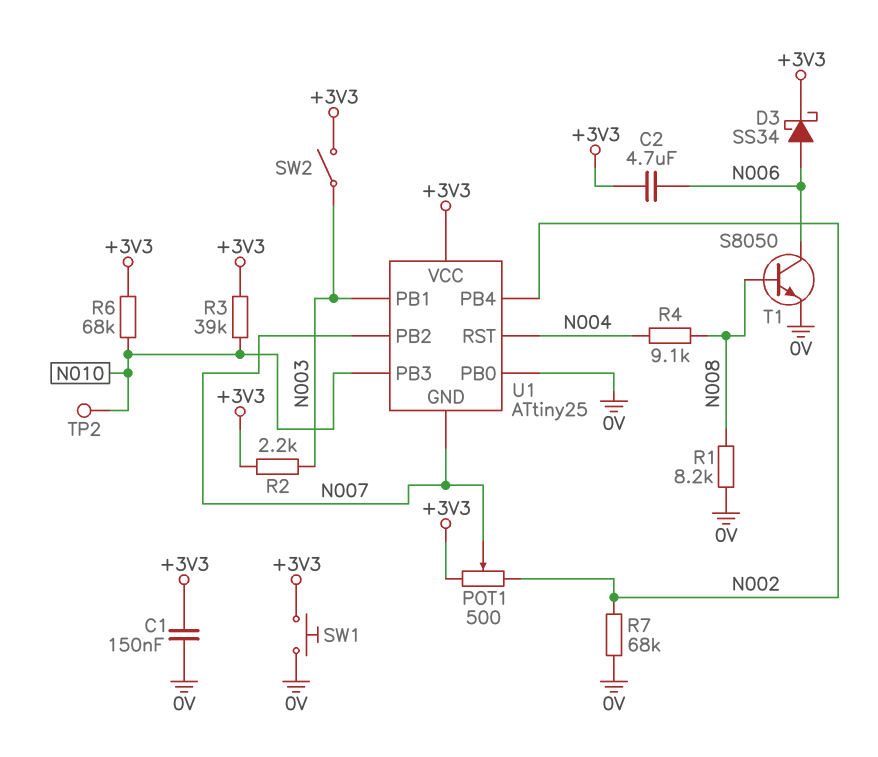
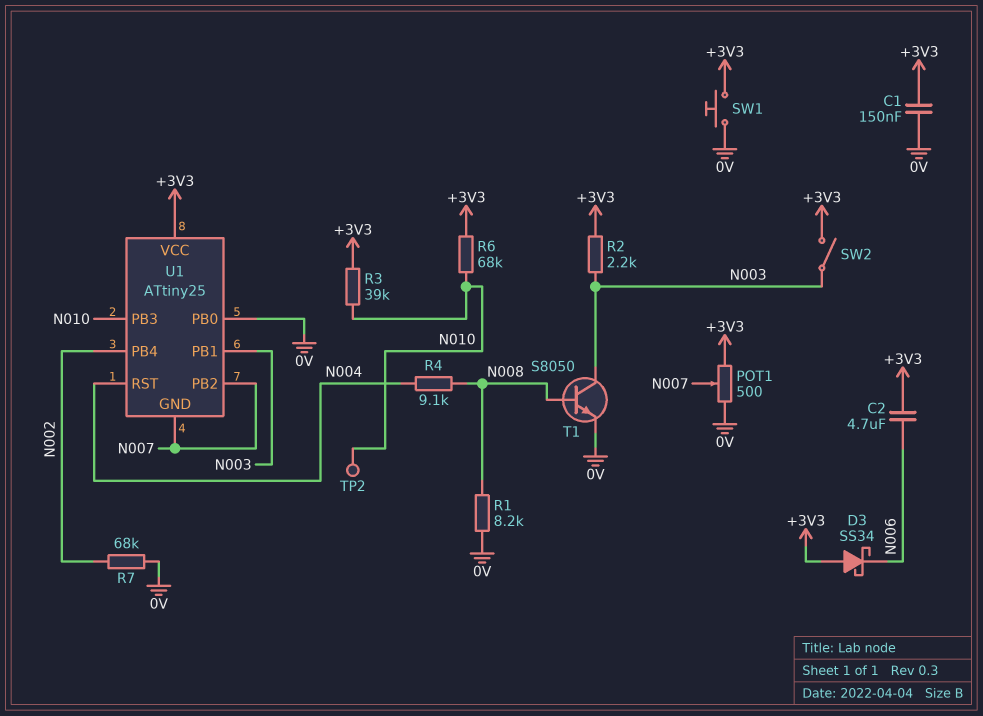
D3: schottky SS34 (A N006, K +3V3) -> schottky SS34 (A +3V3, K N006)
POT1: 500 (+3V3, N002, wiper N007) -> 500 (+3V3, 0V, wiper N007)
T1: NPN S8050 (B N008, C N006, E 0V) -> NPN S8050 (B N008, C N003, E 0V)

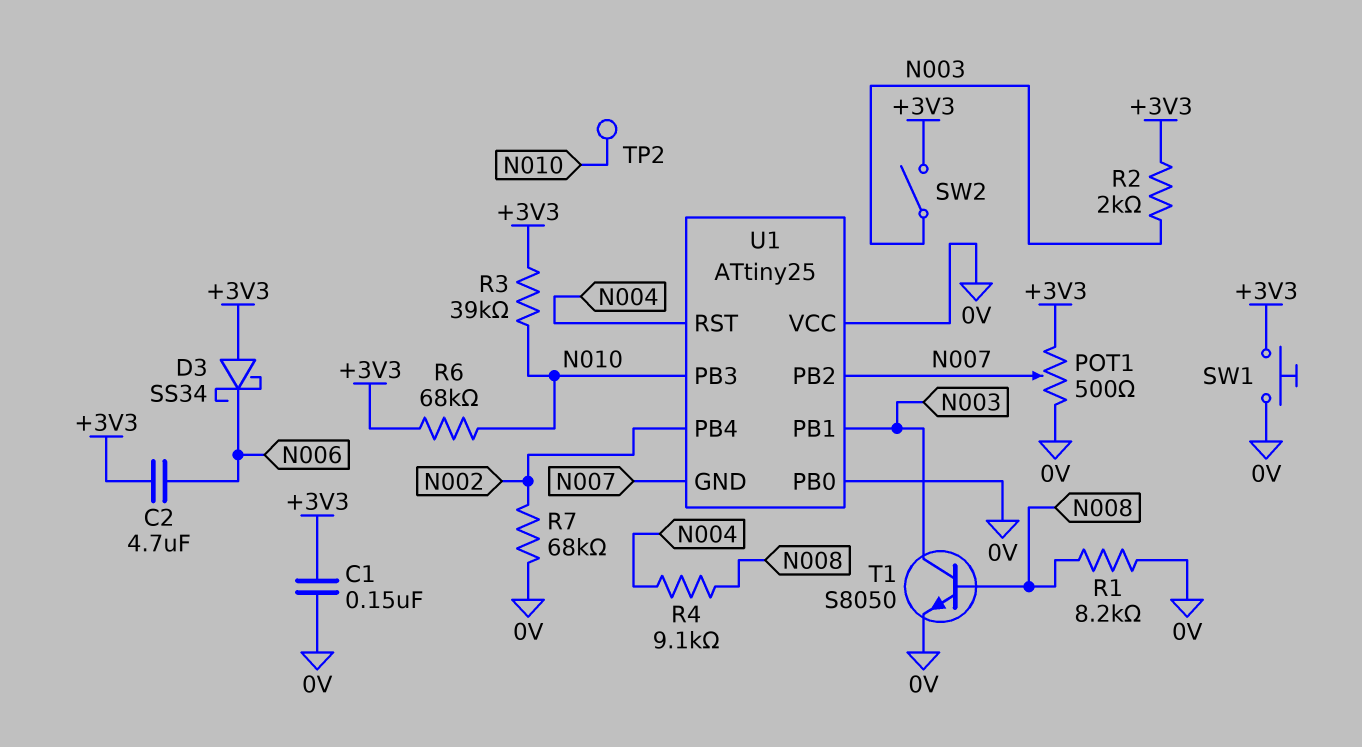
R2: 2.2k (+3V3, N003) -> 2k (+3V3, N003)
U1 pin VCC: +3V3 -> 0V

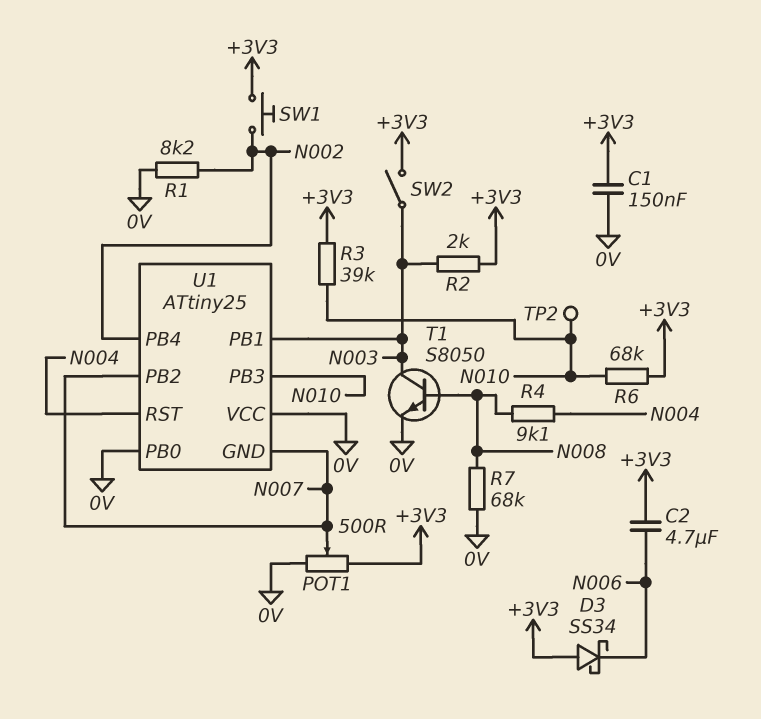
R1: 8.2k (0V, N008) -> 8.2k (0V, N002)
R7: 68k (0V, N002) -> 68k (0V, N008)
SW1: button (+3V3, 0V) -> button (+3V3, N002)

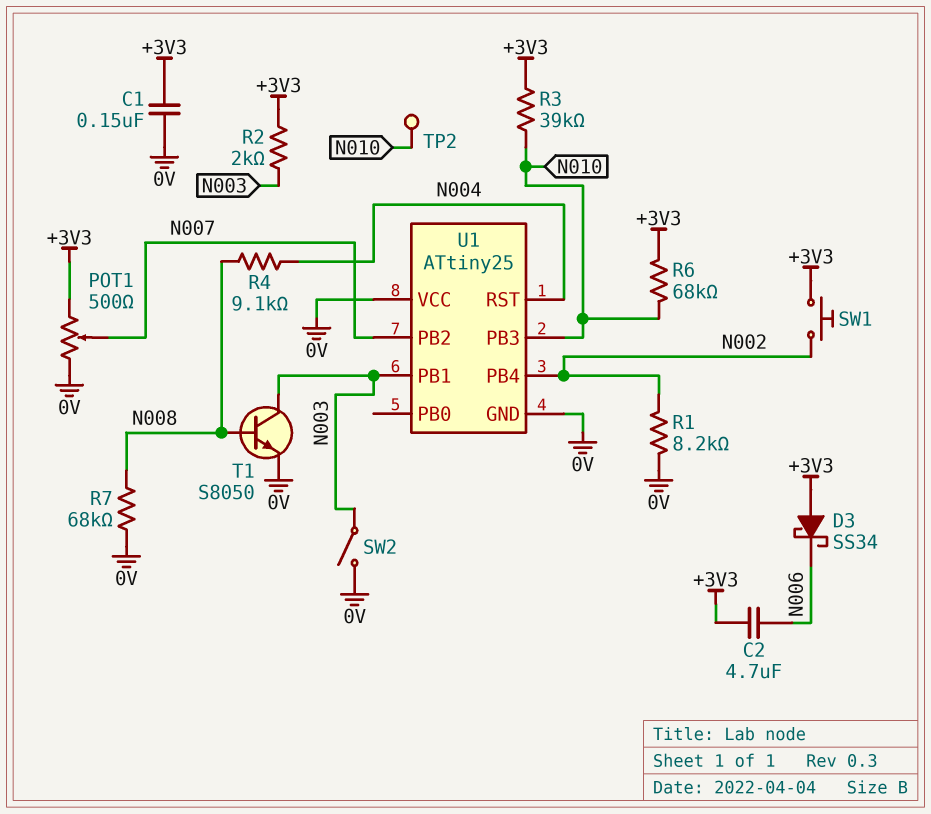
SW2: switch (+3V3, N003) -> switch (0V, N003)
U1 pin GND: N007 -> 0V
U1 pin PB0: 0V -> none

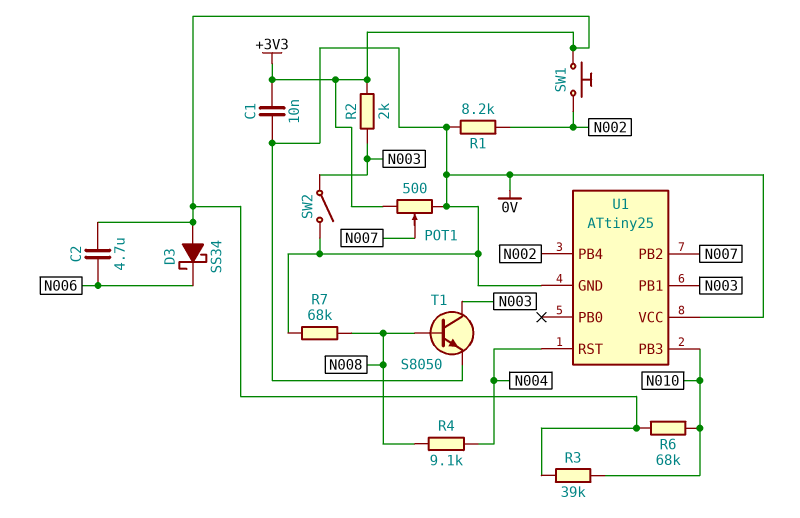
C1: 150nF (+3V3, 0V) -> 10nF (+3V3, 0V)
TP2: test point (N010) -> none

